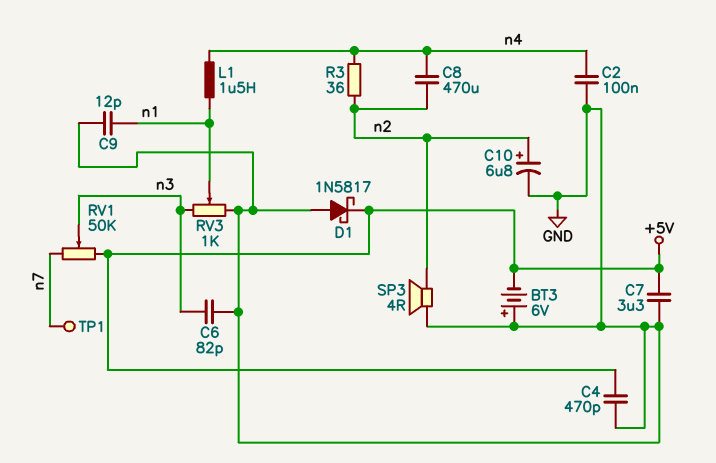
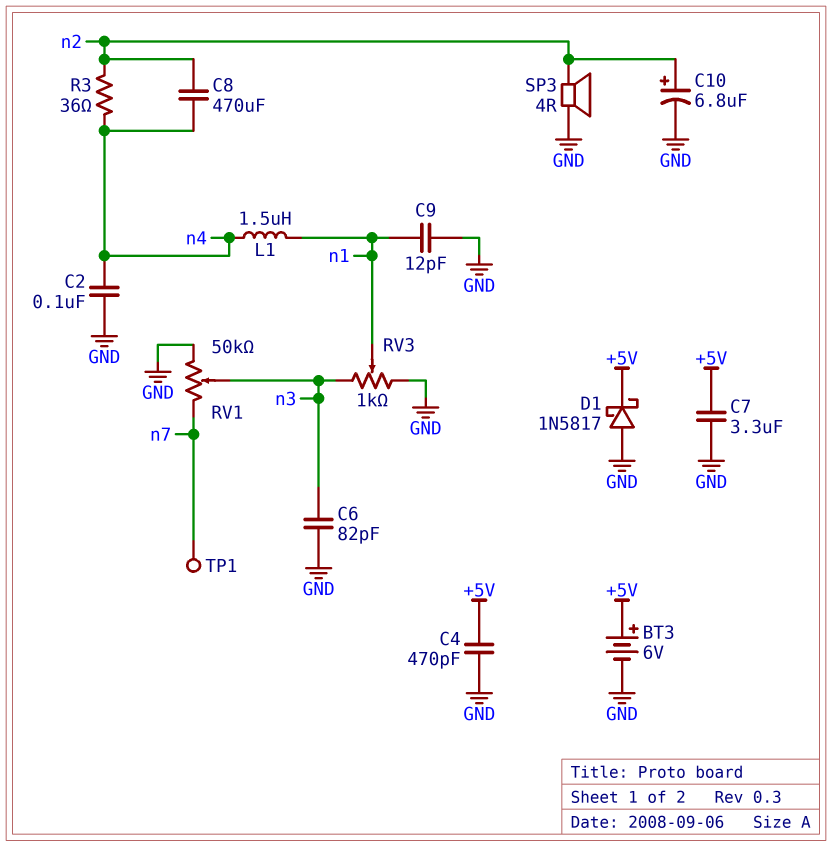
BT3: 6V (plus GND, minus +5V) -> 6V (plus +5V, minus GND)
RV1: 50k (+5V, n7, wiper n3) -> 50k (GND, n7, wiper n3)

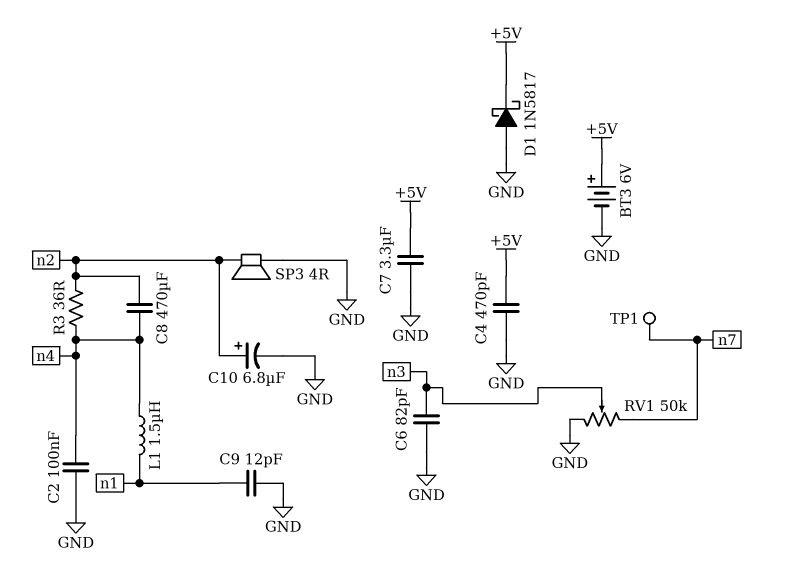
RV3: 1k (GND, n3, wiper n1) -> none

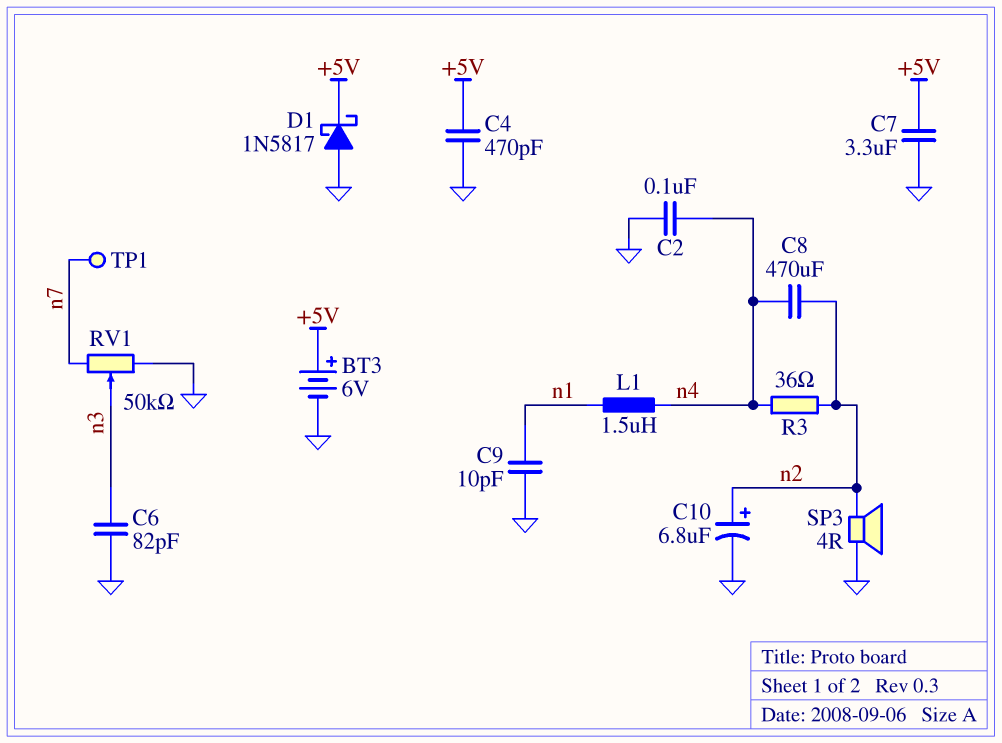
C9: 12pF (GND, n1) -> 10pF (GND, n1)

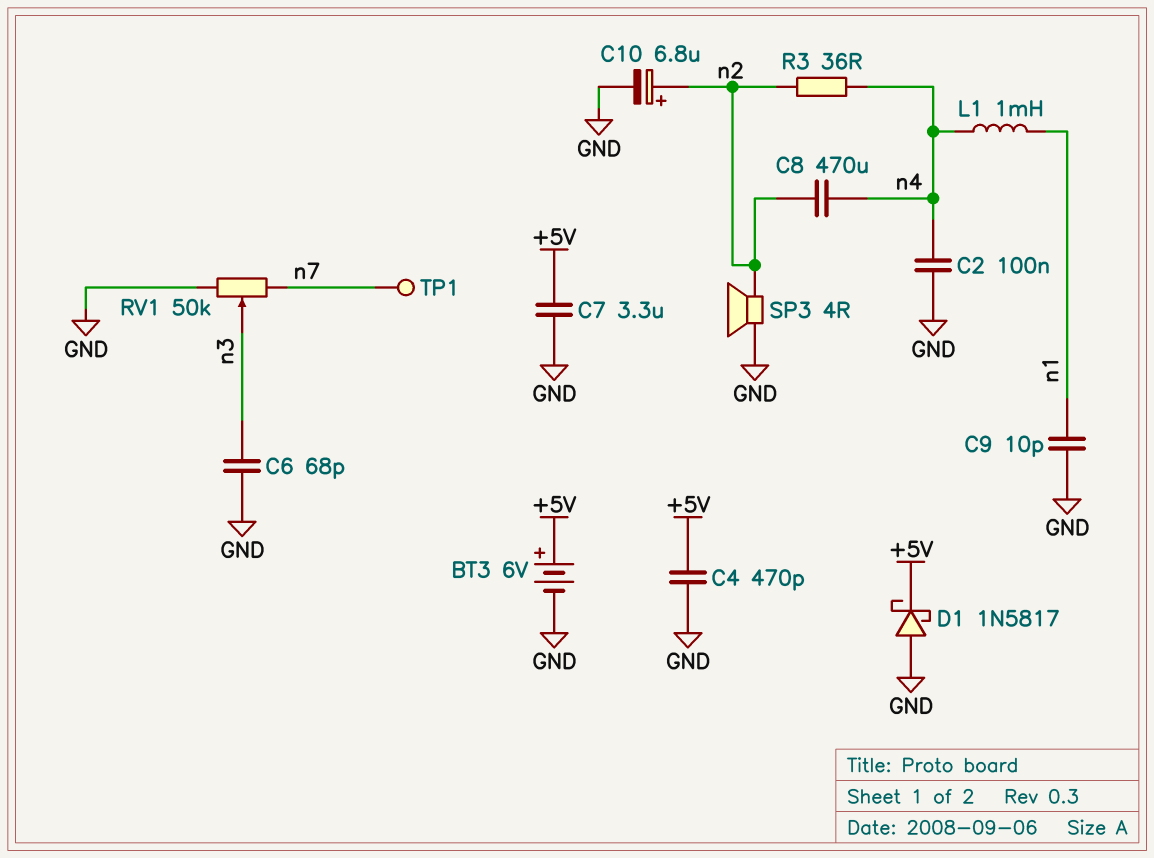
C6: 82pF (GND, n3) -> 68pF (GND, n3)
L1: 1.5uH (n1, n4) -> 1mH (n1, n4)

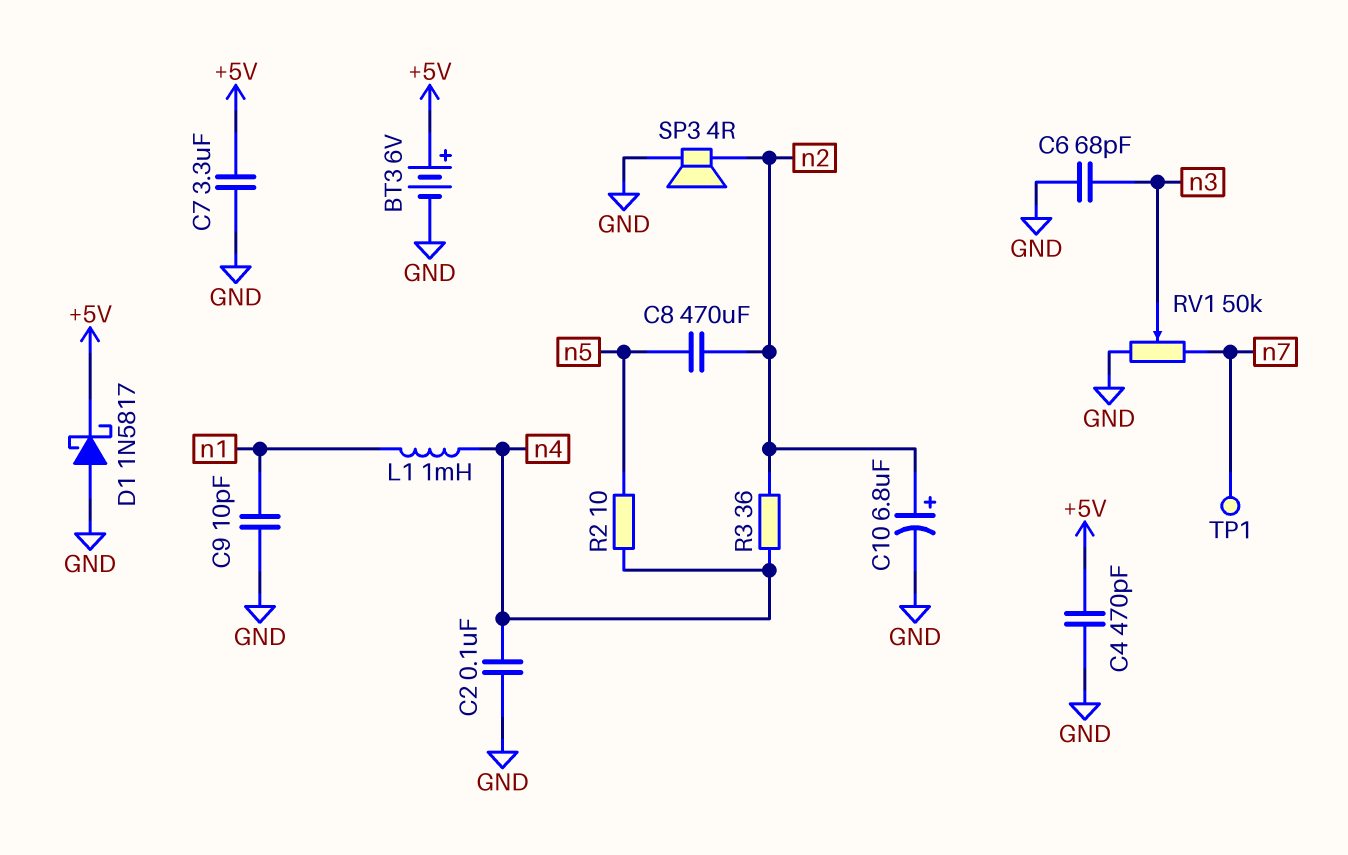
C8: 470uF (n2, n4) -> 470uF (n2, n5)
R2: none -> 10 (n4, n5)

